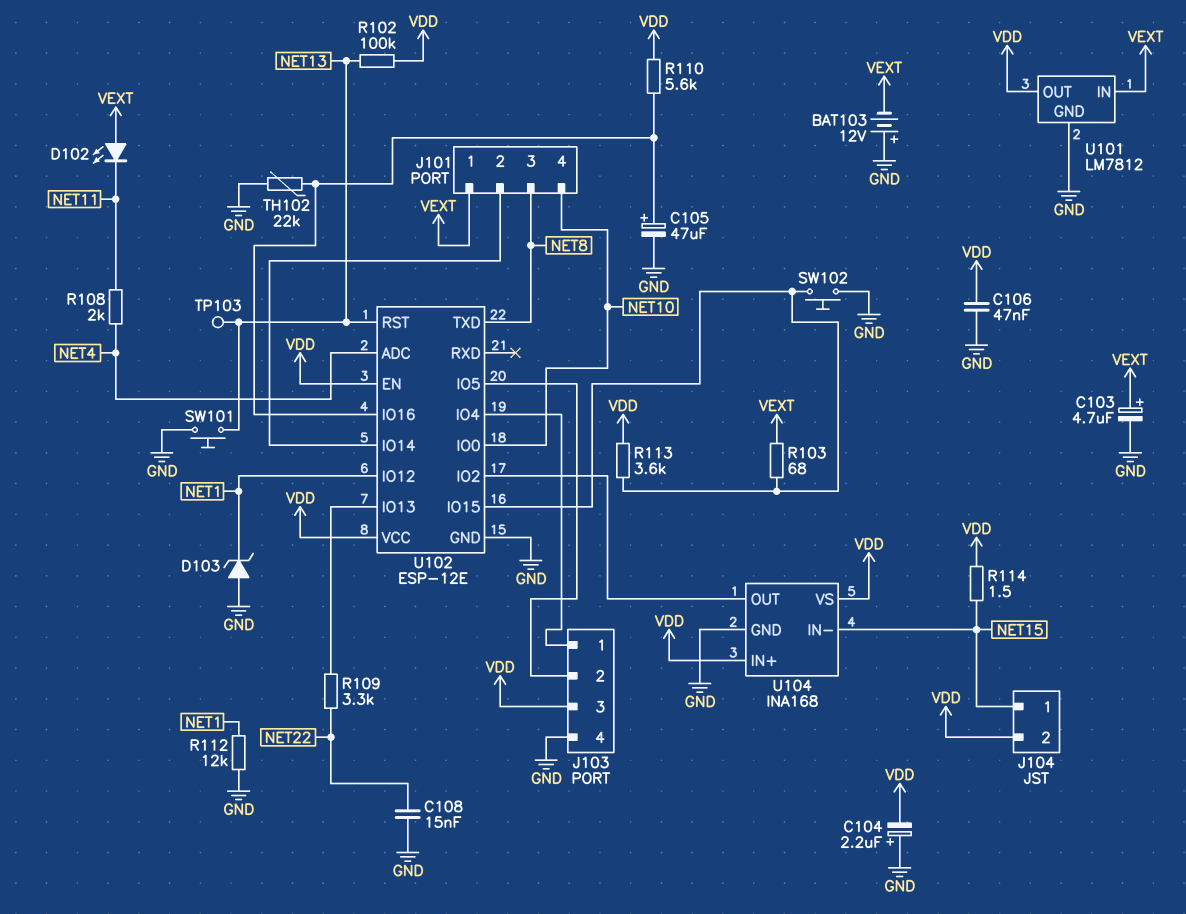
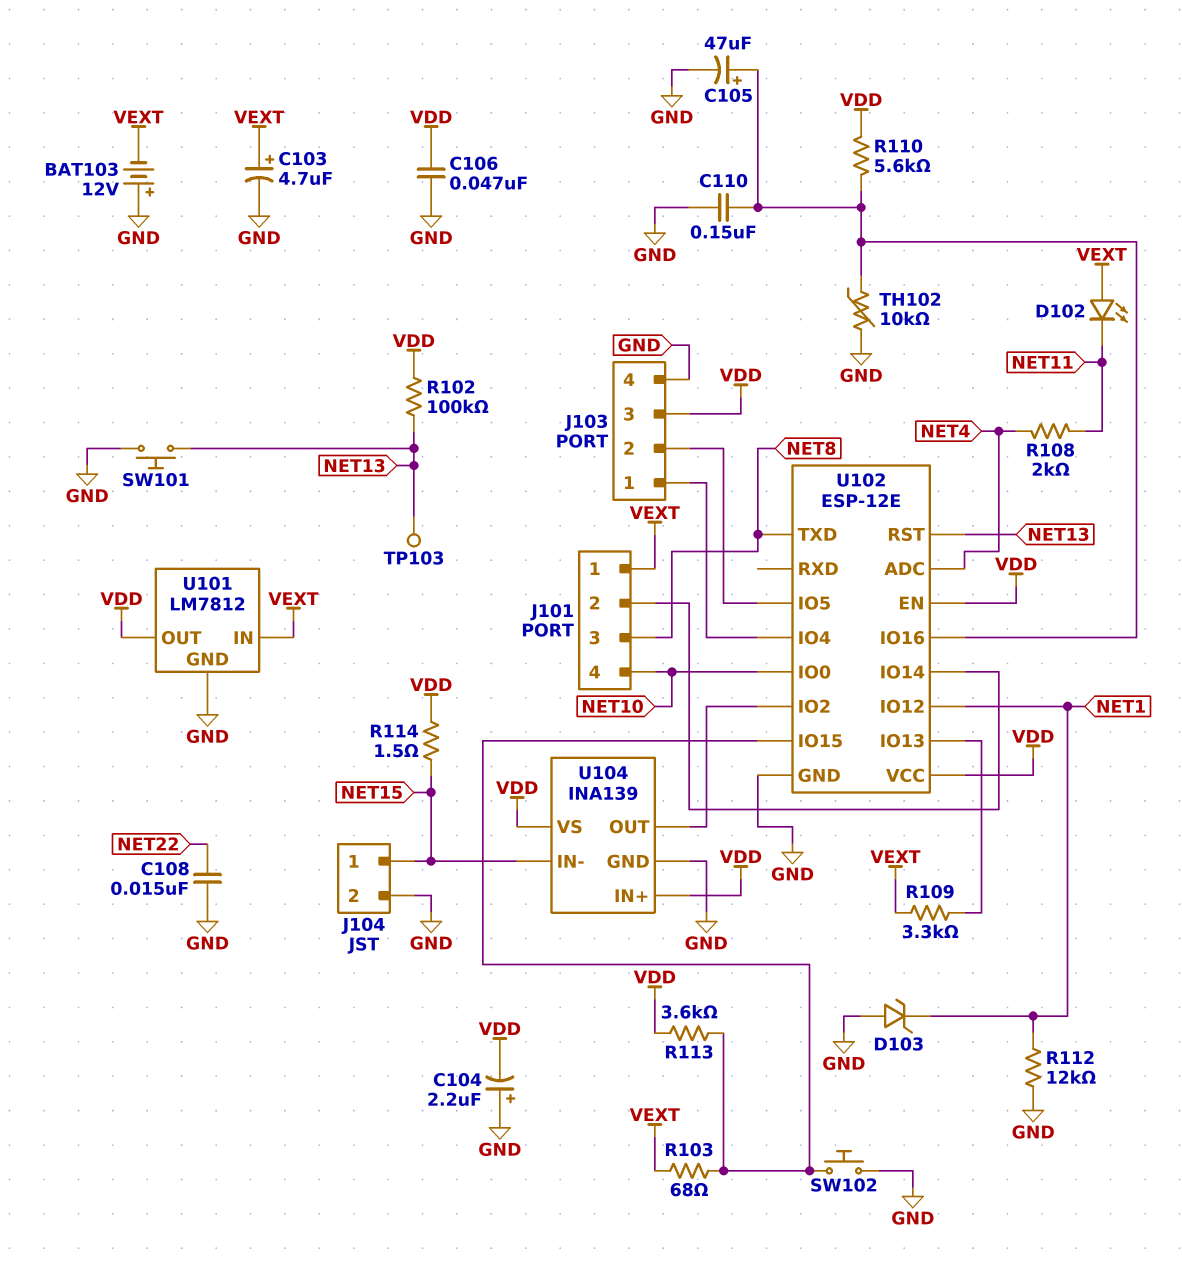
C110: none -> 150nF (GND, U102/IO16)
J104 pin 2: VDD -> GND
R109: 3.3k (NET22, U102/IO13) -> 3.3k (U102/IO13, VEXT)
TH102: 22k (GND, U102/IO16) -> 10k (GND, U102/IO16)
U104: INA168 -> INA139

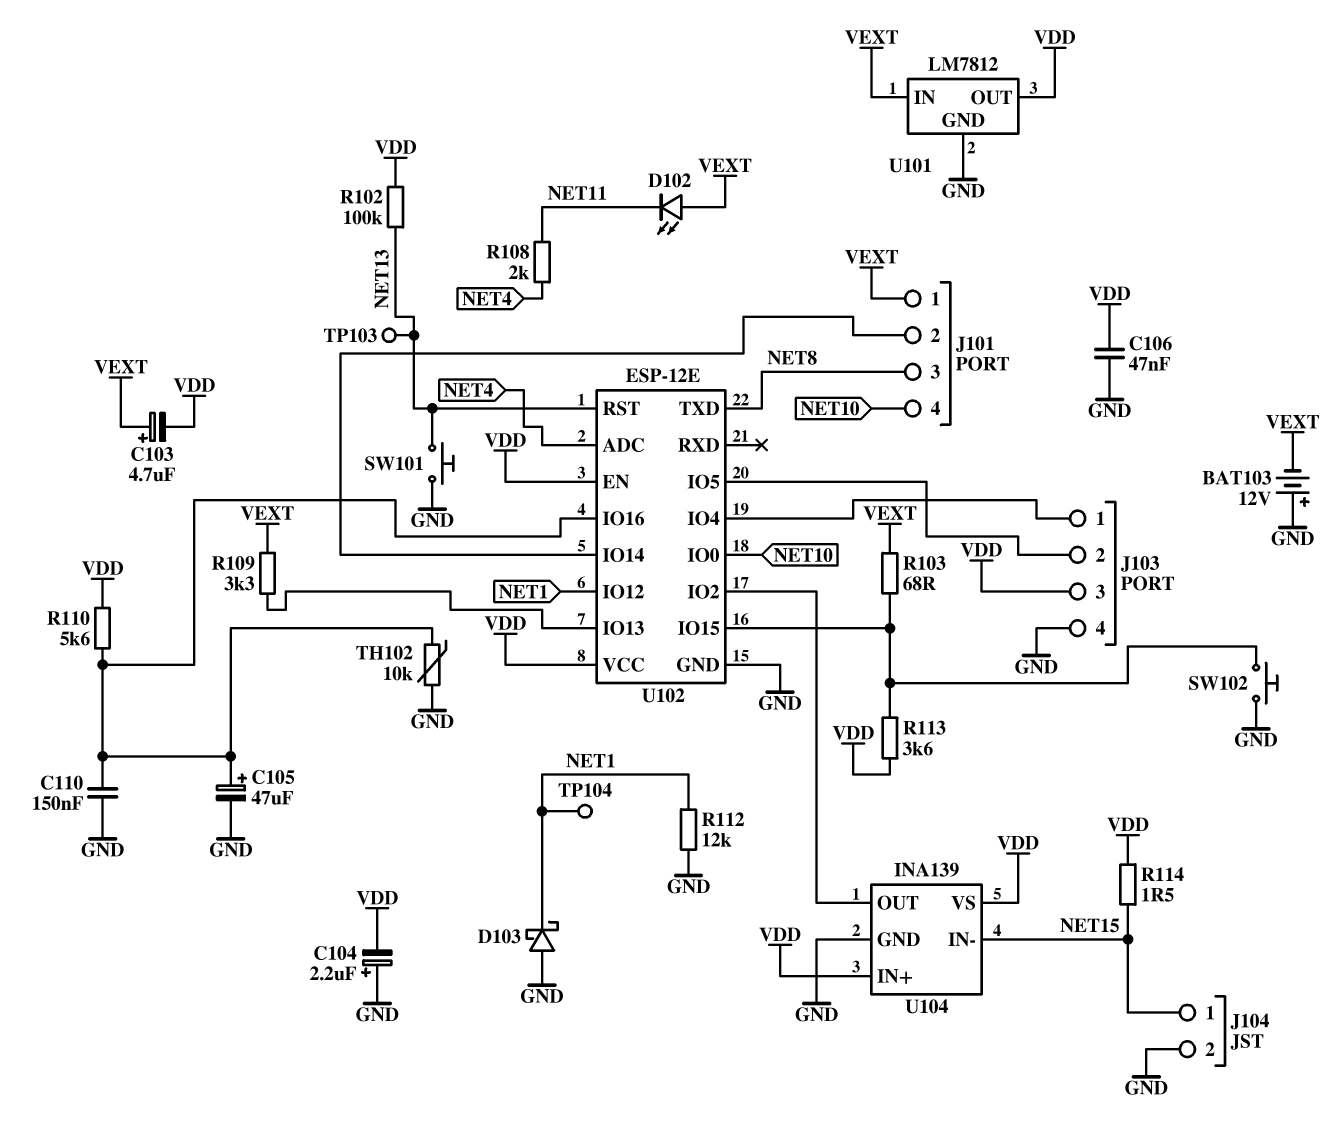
C103: 4.7uF (plus VEXT, minus GND) -> 4.7uF (plus VEXT, minus VDD)
C108: 15nF (GND, NET22) -> none
D103: zener (A GND, K NET1) -> schottky (A GND, K NET1)
TP104: none -> test point (NET1)

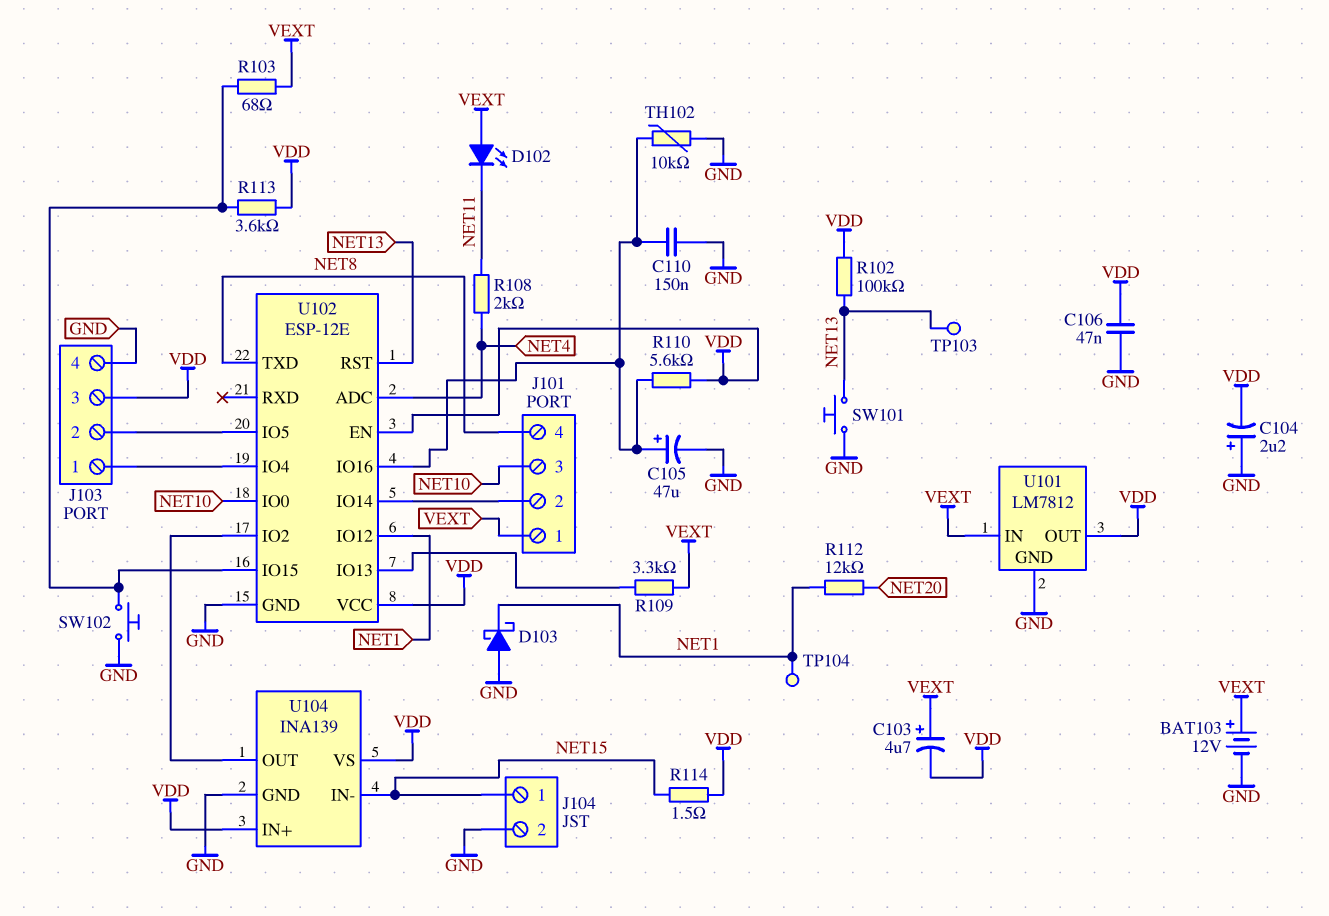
BAT103: 12V (plus GND, minus VEXT) -> 12V (plus VEXT, minus GND)
J101 pin 3: NET8 -> NET10
J101 pin 4: NET10 -> NET8
R112: 12k (GND, NET1) -> 12k (NET1, NET20)

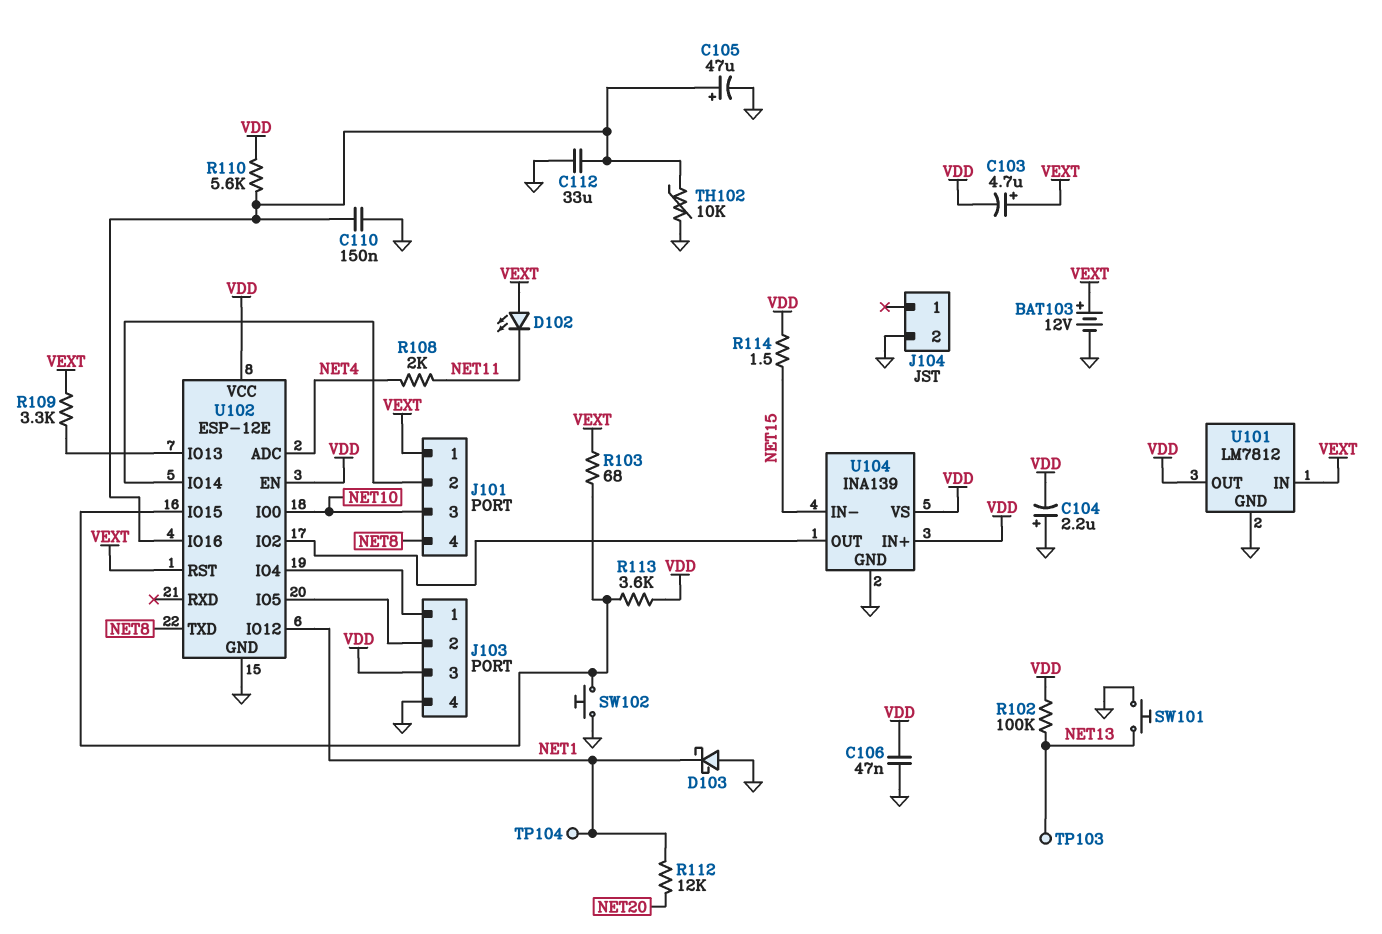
C112: none -> 33uF (GND, U102/IO16)
J104 pin 1: NET15 -> none
U102 pin RST: NET13 -> VEXT

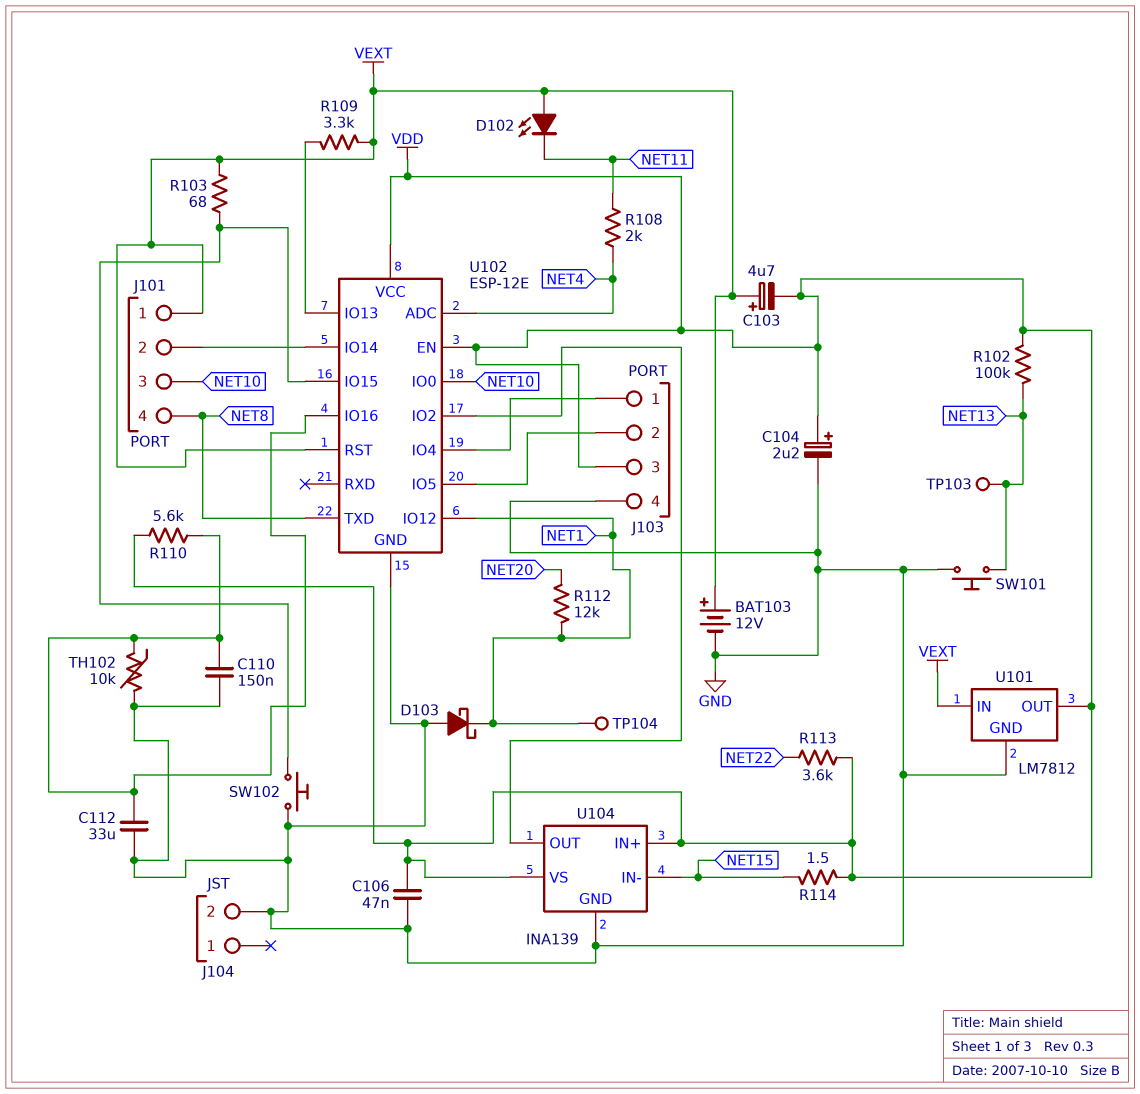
C104: 2.2uF (plus GND, minus VDD) -> 2.2uF (plus VDD, minus GND)
C105: 47uF (plus U102/IO16, minus GND) -> none
R113: 3.6k (U102/IO15, VDD) -> 3.6k (NET22, VDD)

